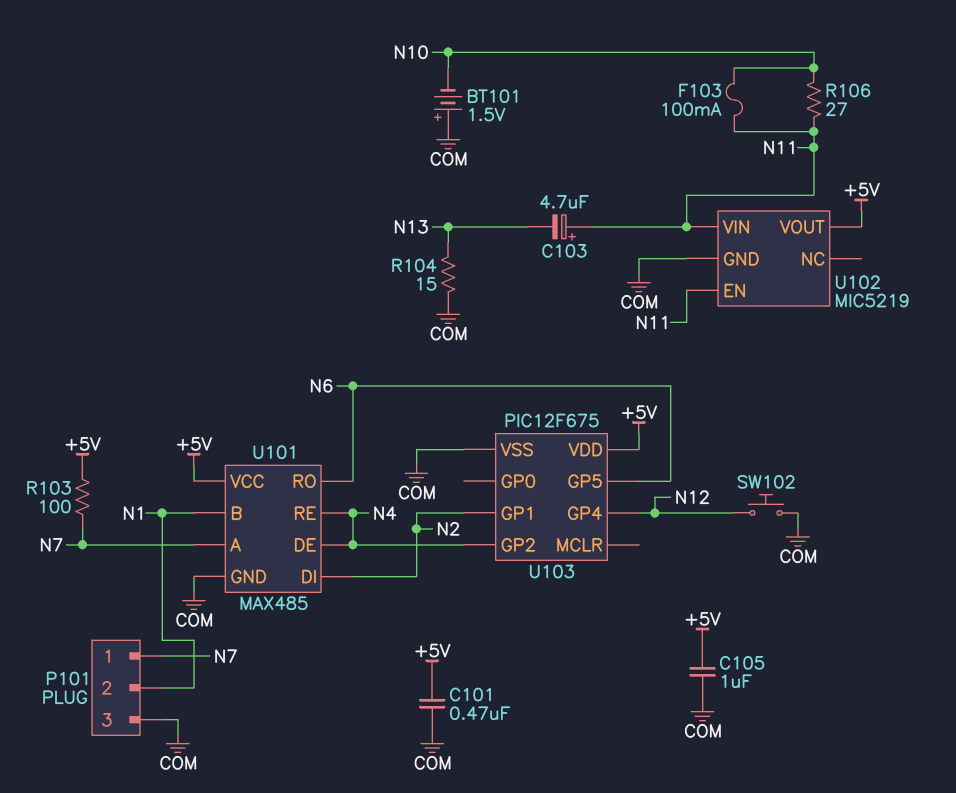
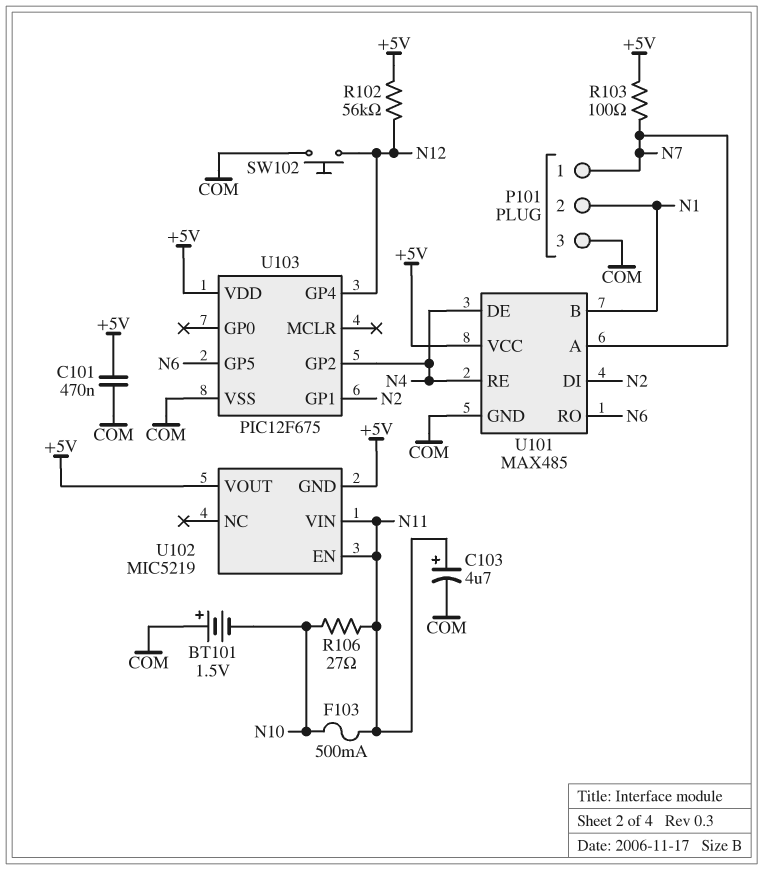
C103: 4.7uF (plus N11, minus N13) -> 4.7uF (plus N11, minus COM)
C105: 1uF (+5V, COM) -> none
F103: 100mA (N10, N11) -> 500mA (N10, N11)
R102: none -> 56k (+5V, N12)
R104: 15 (COM, N13) -> none
U102 pin GND: COM -> +5V

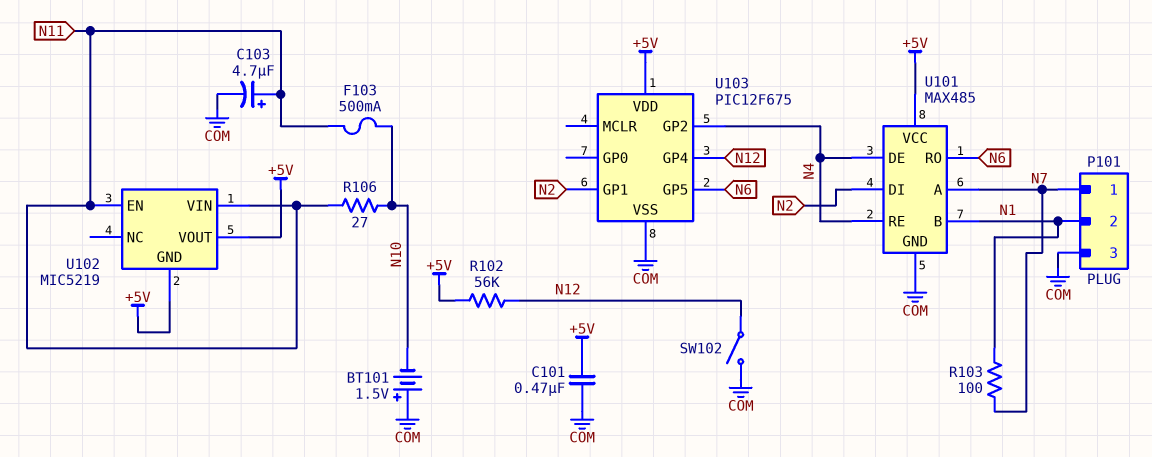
R103: 100 (+5V, N7) -> 100 (N1, N7)
SW102: button (COM, N12) -> switch (COM, N12)

